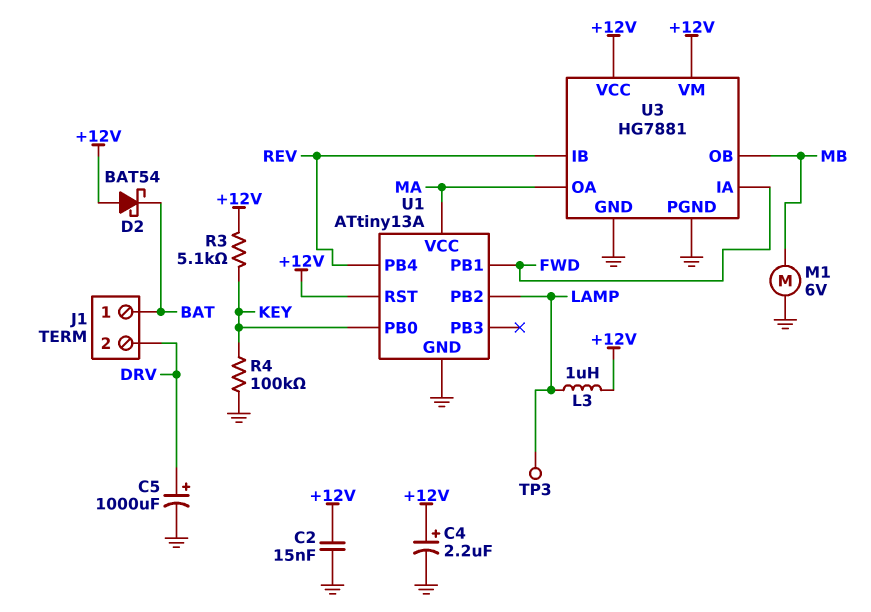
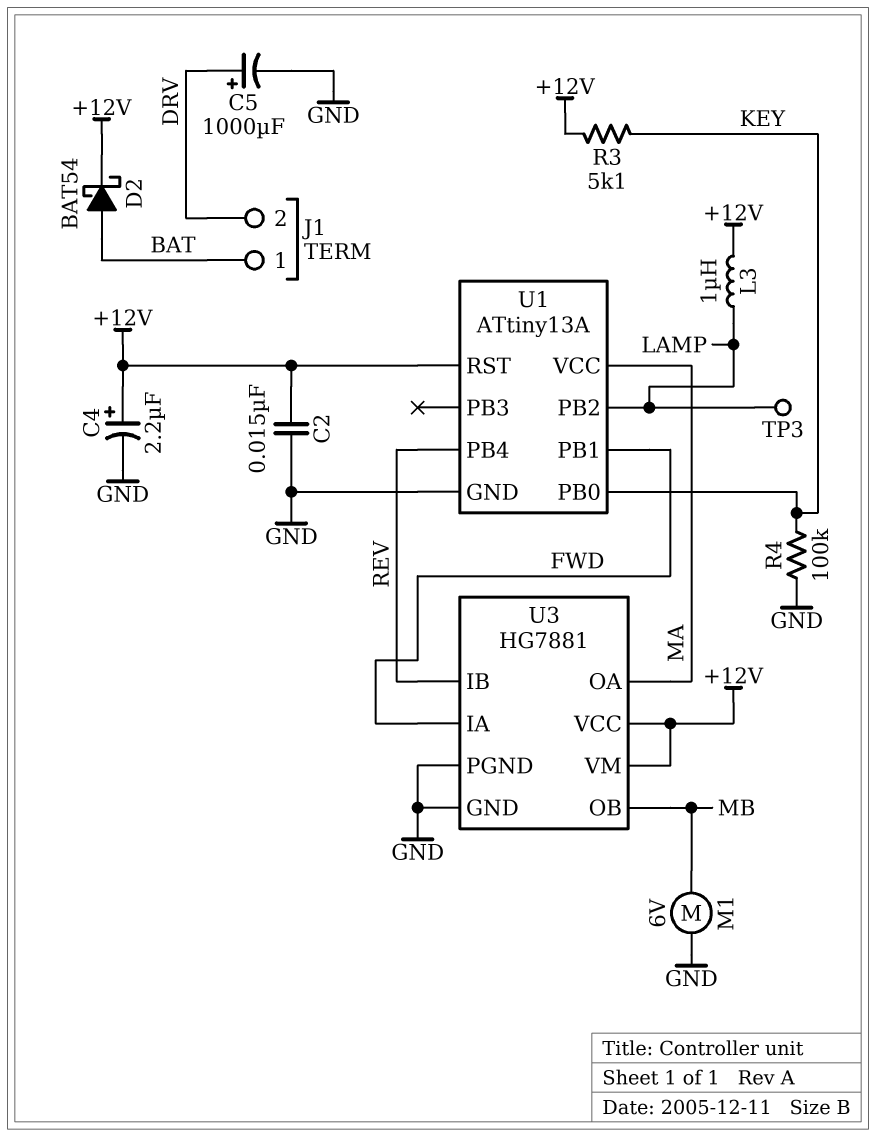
D2: schottky BAT54 (A +12V, K BAT) -> schottky BAT54 (A BAT, K +12V)

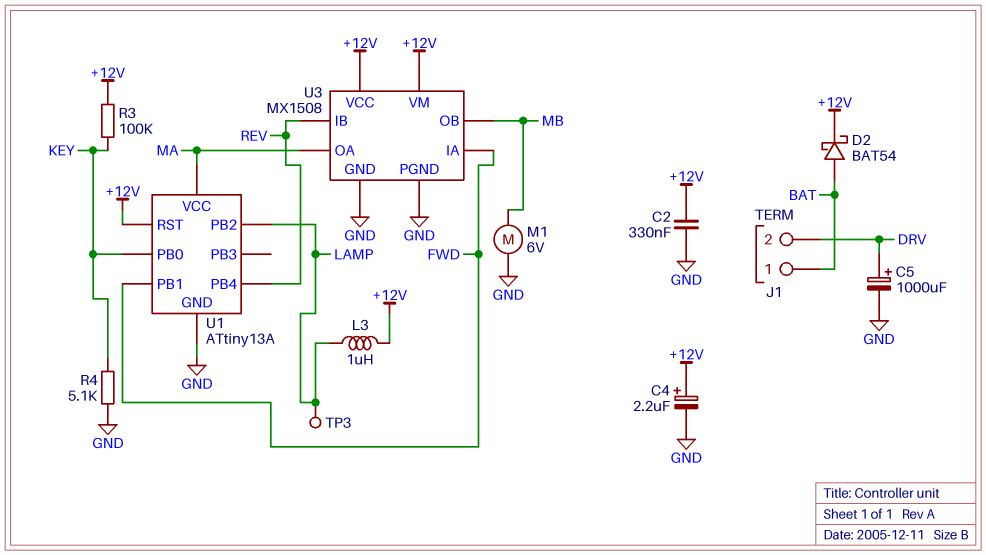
C2: 15nF (+12V, GND) -> 330nF (+12V, GND)
R3: 5.1k (+12V, KEY) -> 100k (+12V, KEY)
R4: 100k (GND, KEY) -> 5.1k (GND, KEY)
U3: HG7881 -> MX1508

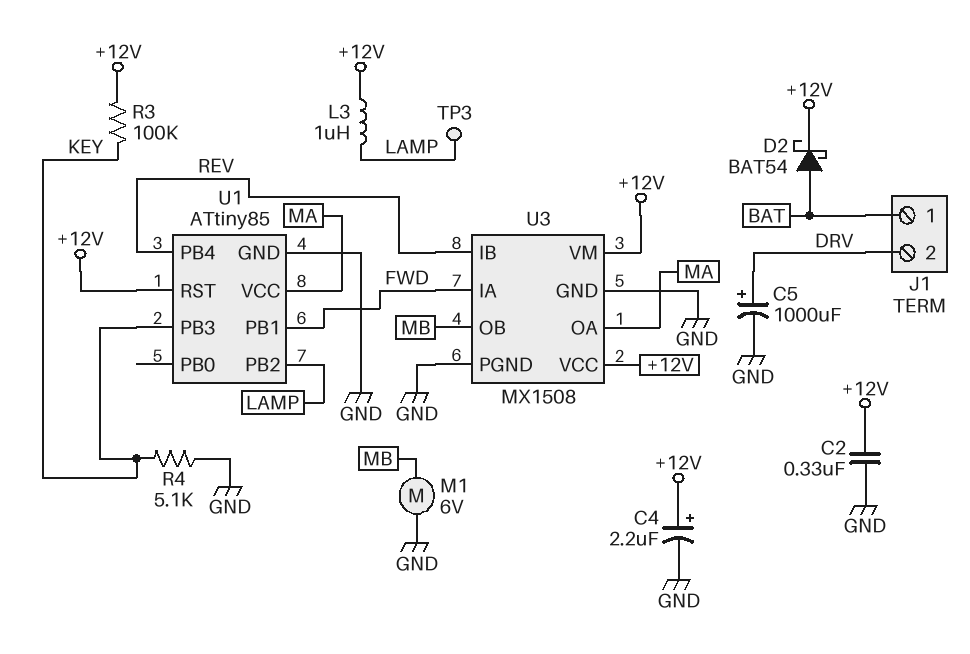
U1: ATtiny13A -> ATtiny85
U1 pin PB0: KEY -> none
U1 pin PB3: none -> KEY

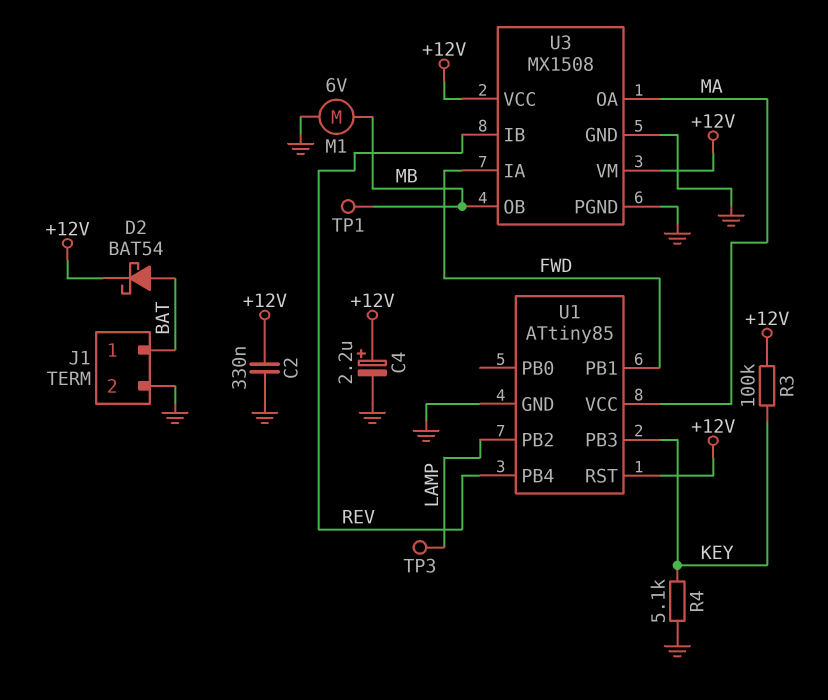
C5: 1000uF (plus DRV, minus GND) -> none
J1 pin 2: DRV -> GND
L3: 1uH (+12V, LAMP) -> none
TP1: none -> test point (MB)

